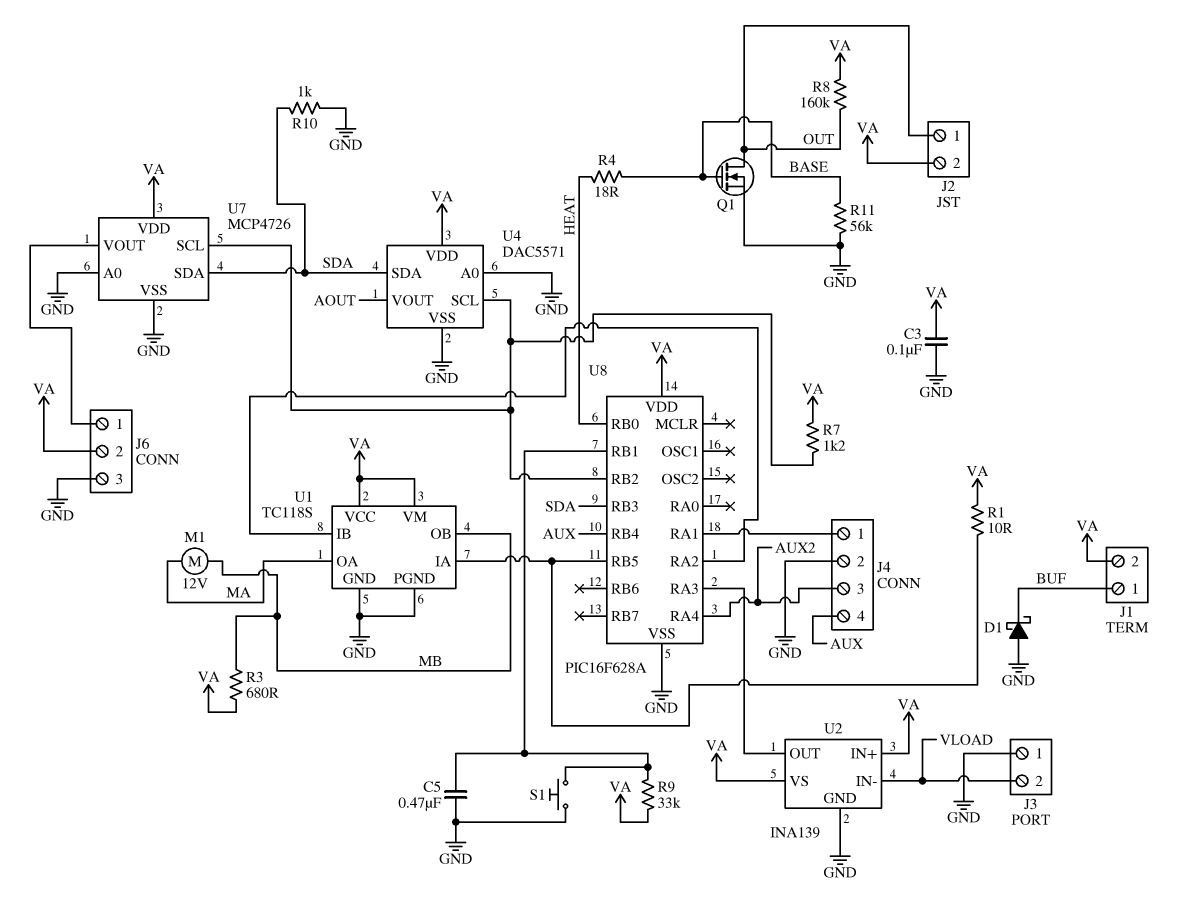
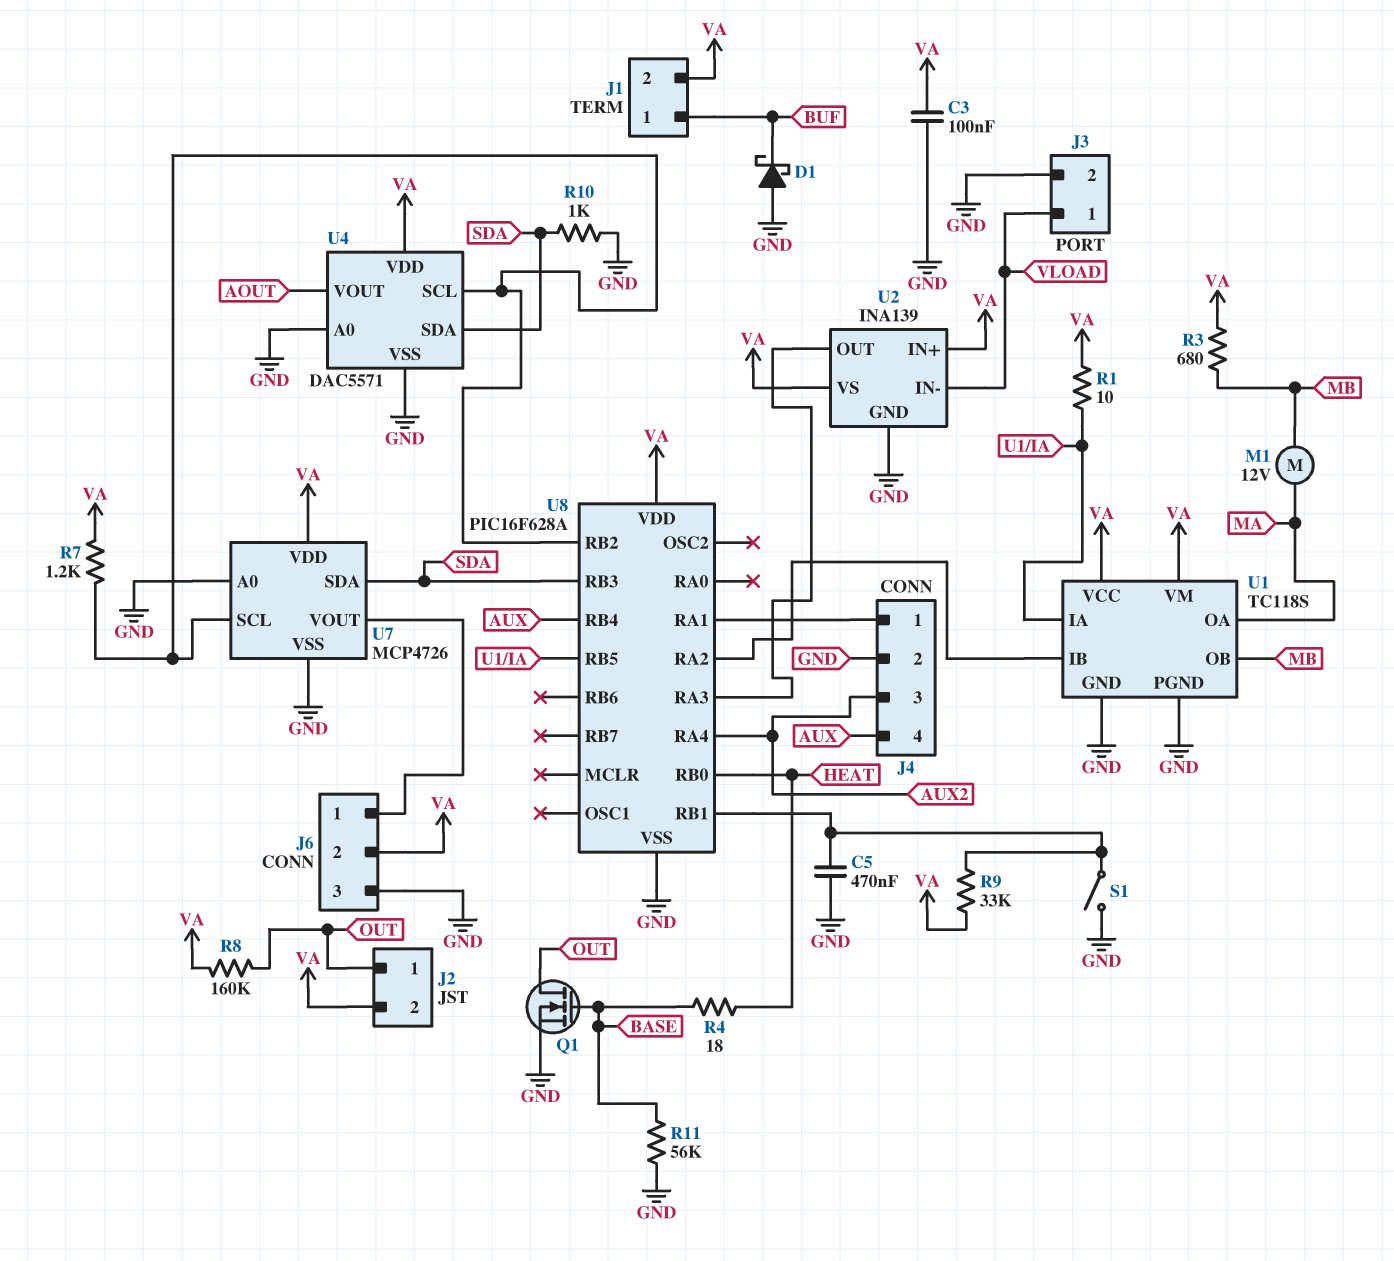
J3 pin 1: GND -> VLOAD
J3 pin 2: VLOAD -> GND
S1: button (GND, U8/RB1) -> switch (GND, U8/RB1)

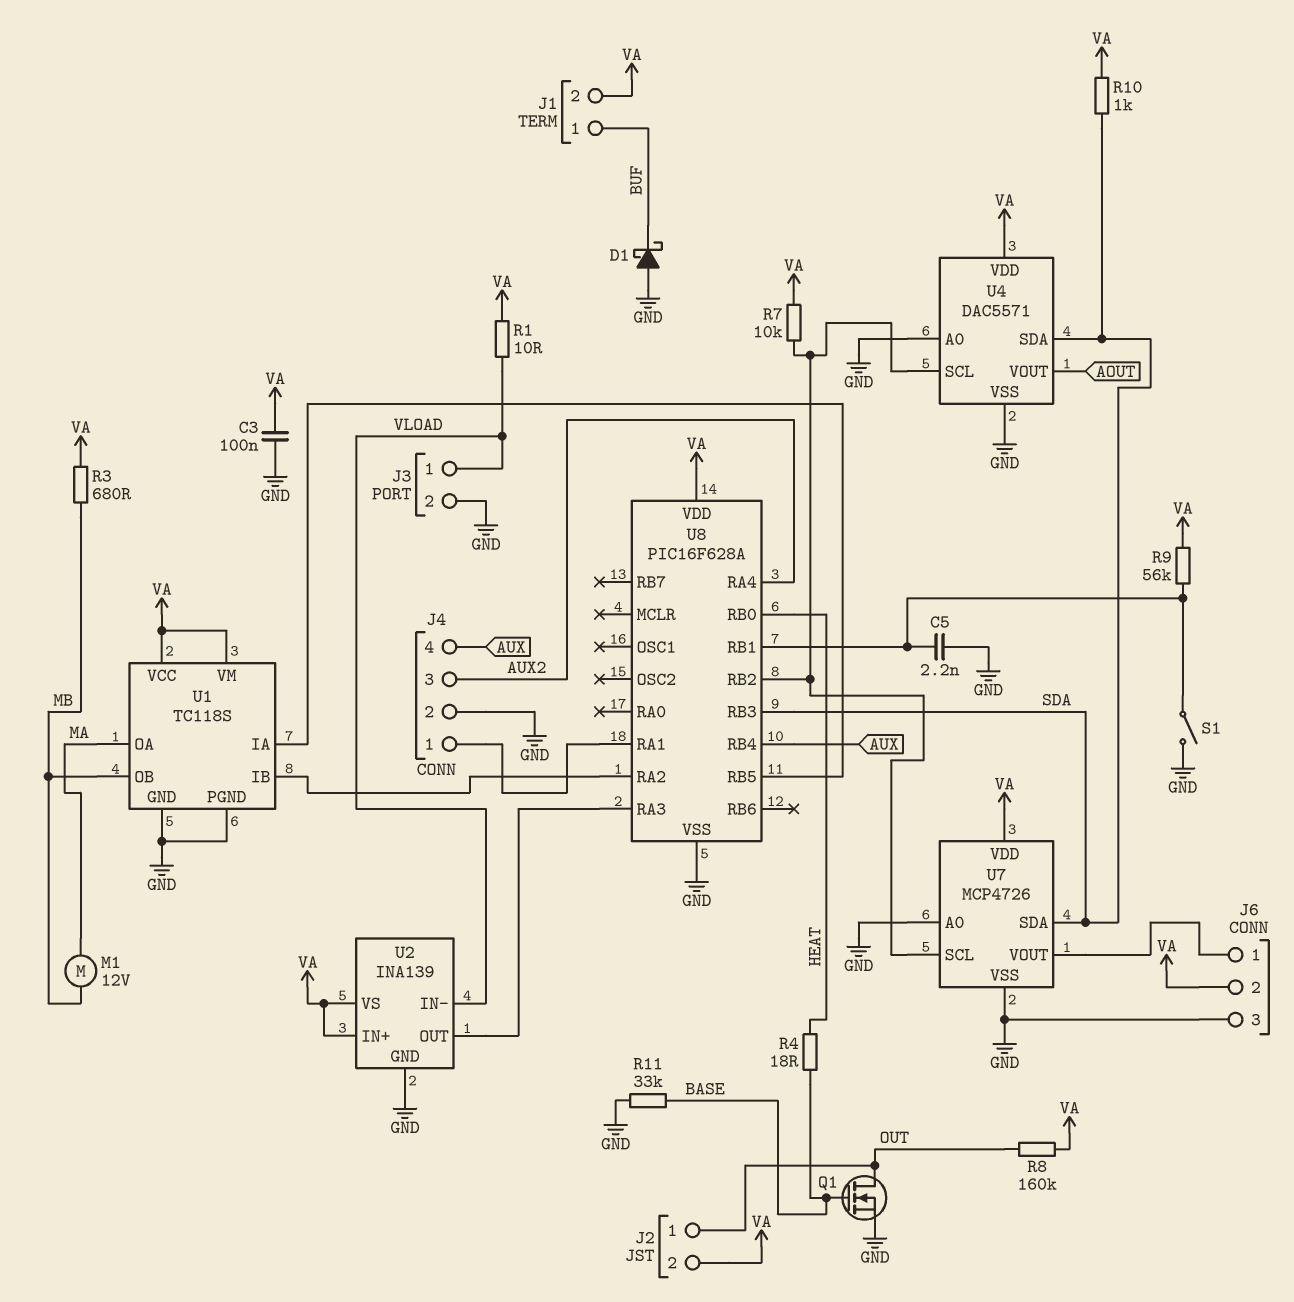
C5: 470nF (GND, U8/RB1) -> 2.2nF (GND, U8/RB1)
R1: 10 (U1/IA, VA) -> 10 (VA, VLOAD)
R7: 1.2k (U4/SCL, VA) -> 10k (U4/SCL, VA)
R9: 33k (U8/RB1, VA) -> 56k (U8/RB1, VA)
R10: 1k (GND, SDA) -> 1k (SDA, VA)
R11: 56k (BASE, GND) -> 33k (BASE, GND)

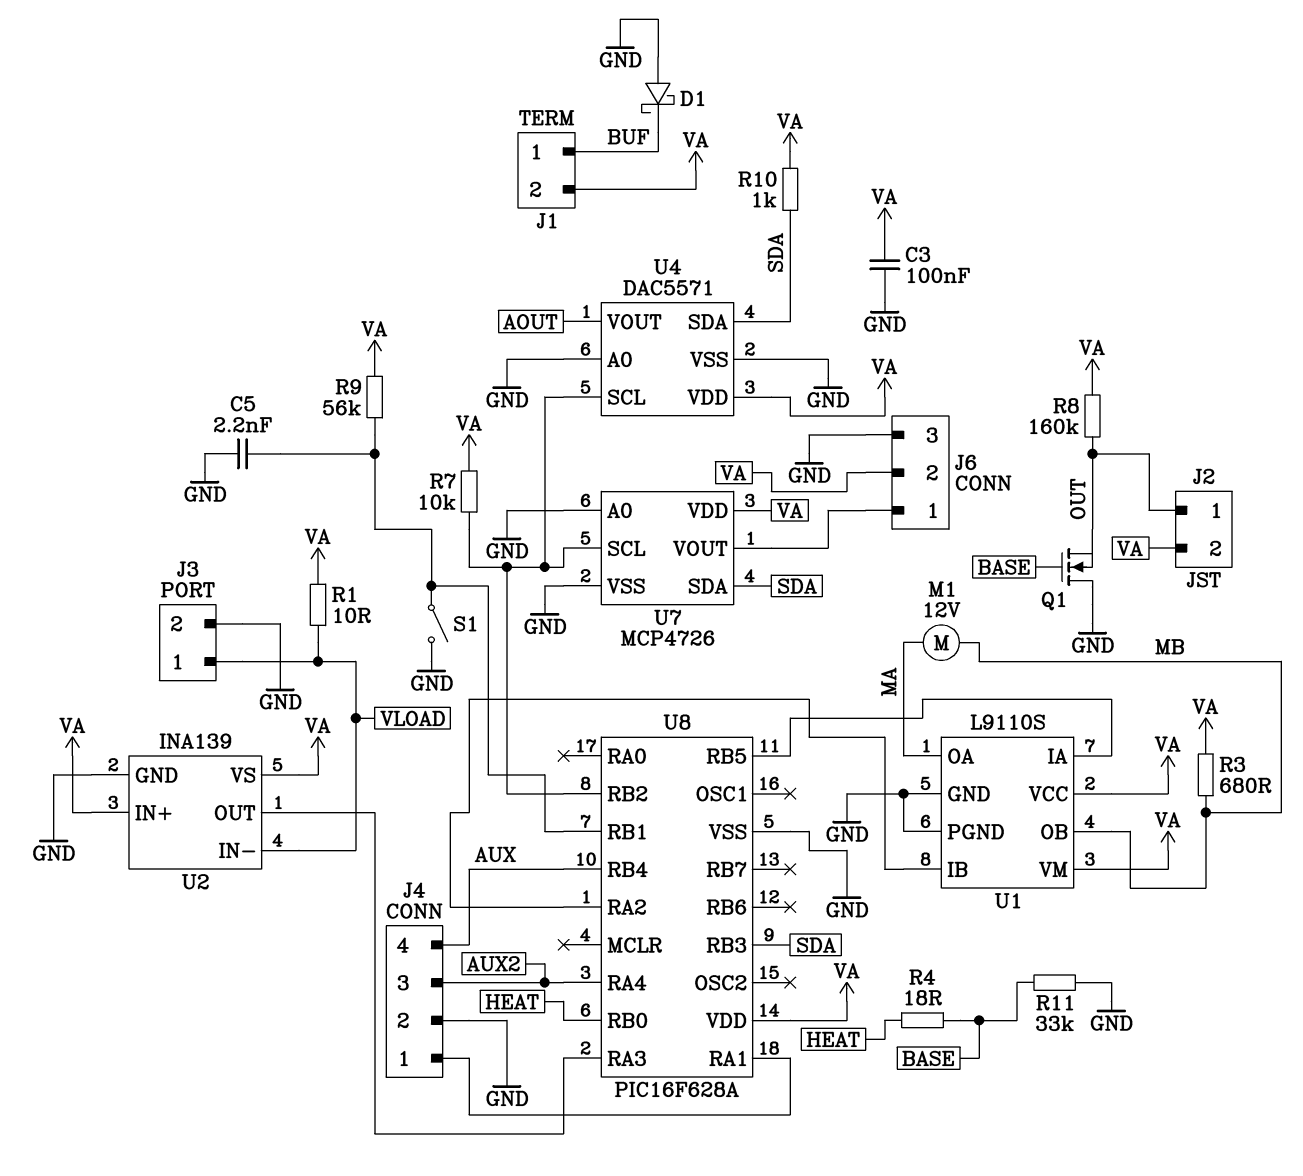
Q1: NMOS (G BASE, D OUT, S GND) -> NMOS (G BASE, D GND, S OUT)
U1: TC118S -> L9110S

